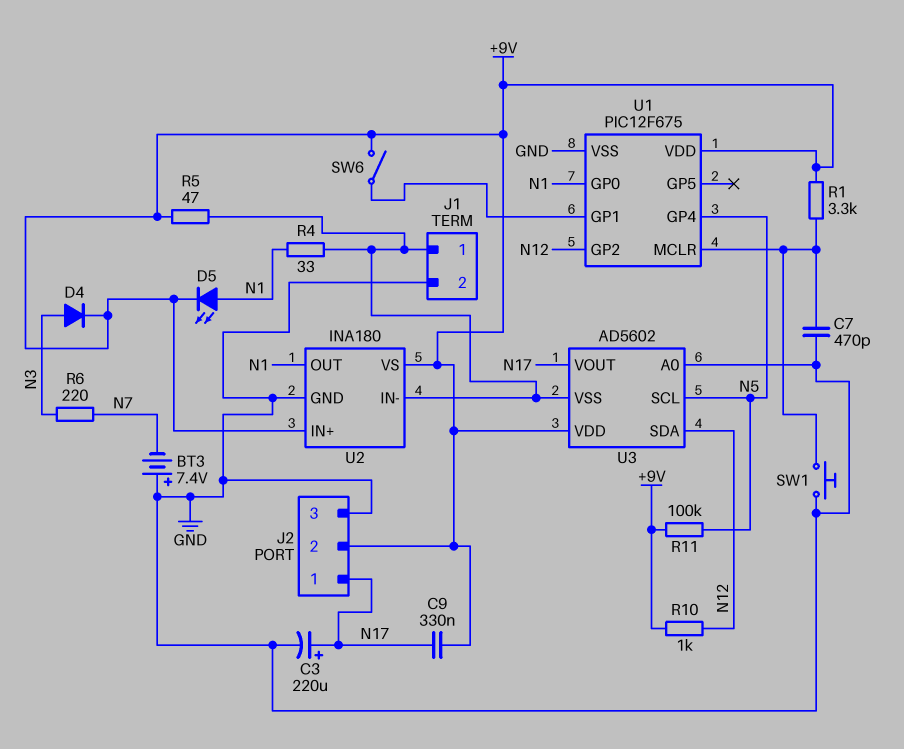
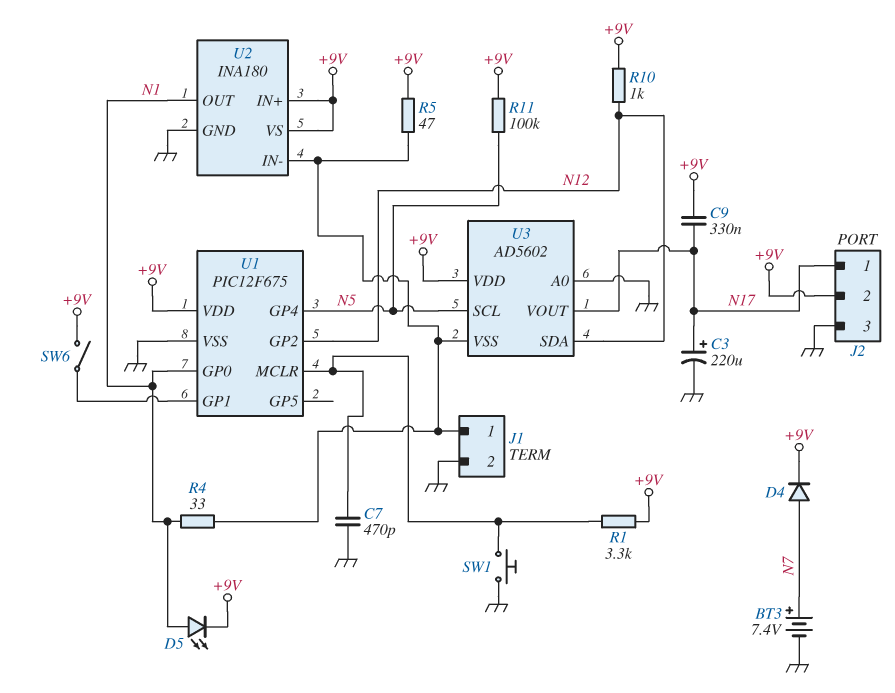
BT3: 7.4V (plus GND, minus N7) -> 7.4V (plus N7, minus GND)
D4: diode (A N3, K +9V) -> diode (A N7, K +9V)
R6: 220 (N3, N7) -> none

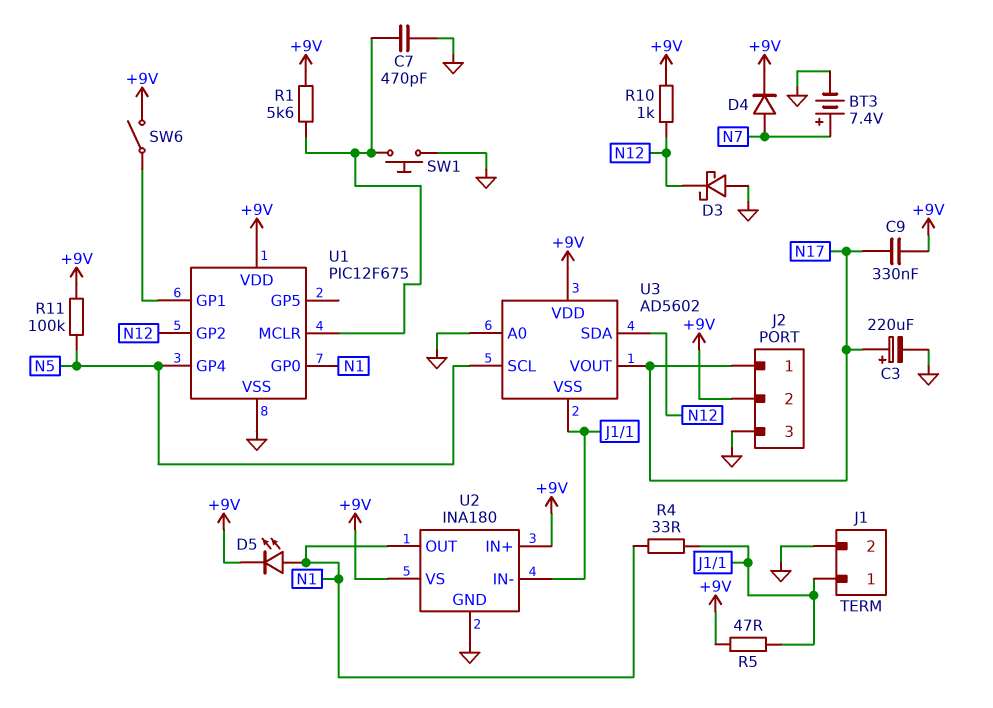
D3: none -> schottky (A GND, K N12)
R1: 3.3k (+9V, U1/MCLR) -> 5.6k (+9V, U1/MCLR)

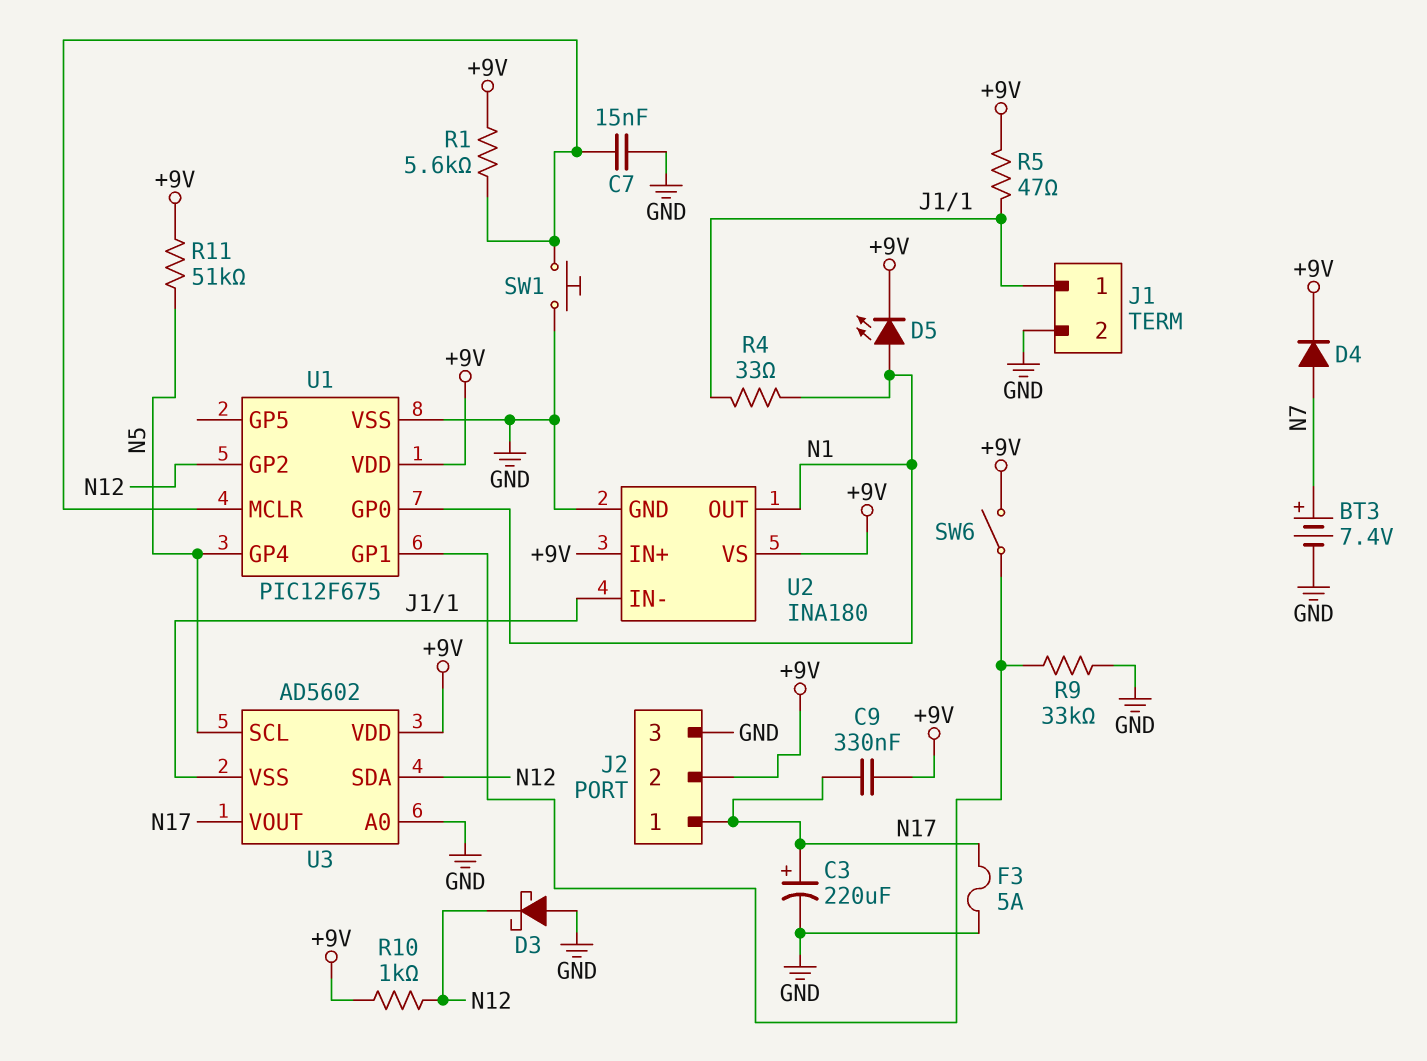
C7: 470pF (GND, U1/MCLR) -> 15nF (GND, U1/MCLR)
F3: none -> 5A (GND, N17)
R9: none -> 33k (GND, U1/GP1)
R11: 100k (+9V, N5) -> 51k (+9V, N5)

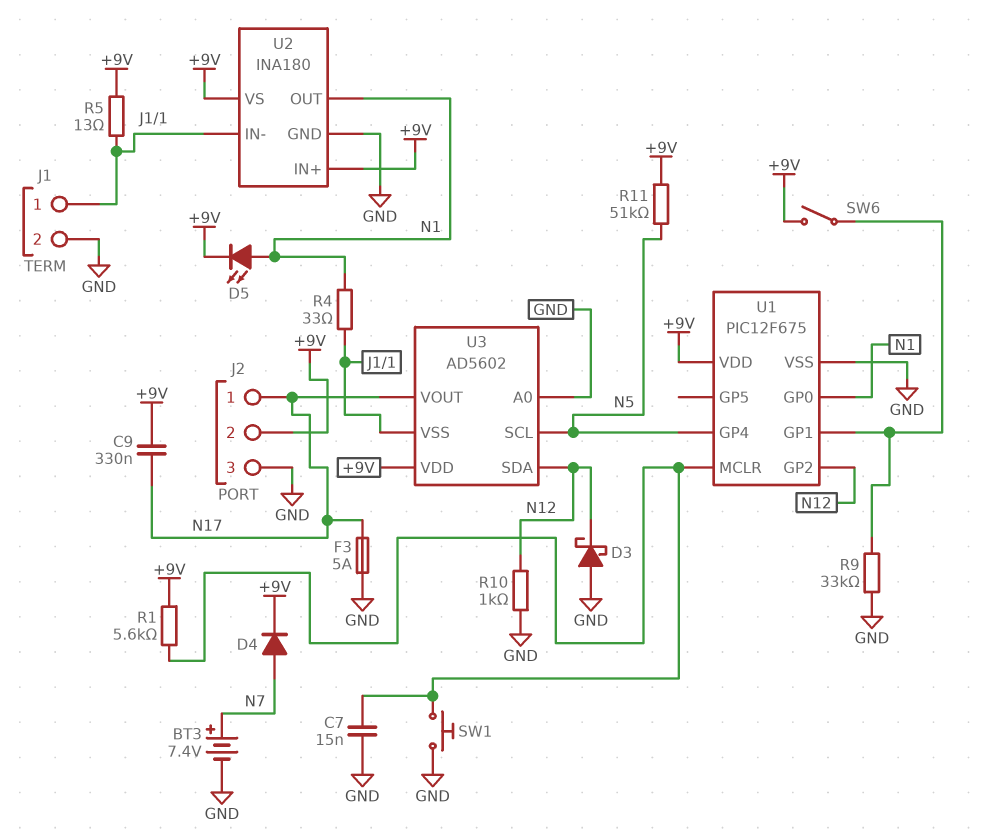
C3: 220uF (plus N17, minus GND) -> none
R5: 47 (+9V, J1/1) -> 13 (+9V, J1/1)
R10: 1k (+9V, N12) -> 1k (GND, N12)

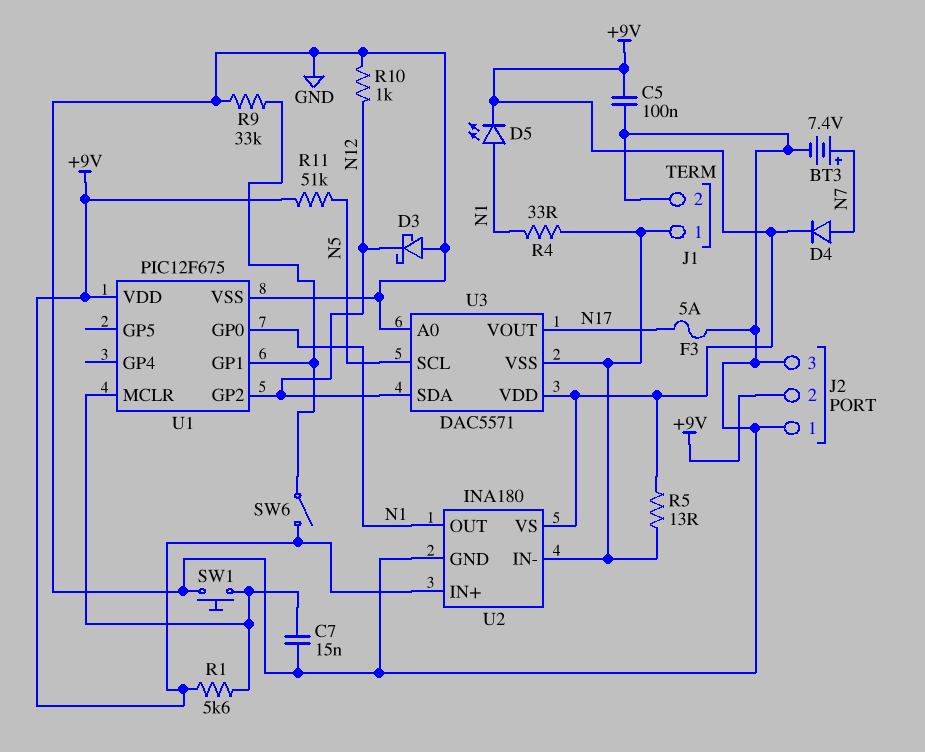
C5: none -> 100nF (+9V, GND)
C9: 330nF (+9V, N17) -> none
J2 pin 1: N17 -> GND
U1 pin GP4: N5 -> none
U3: AD5602 -> DAC5571

